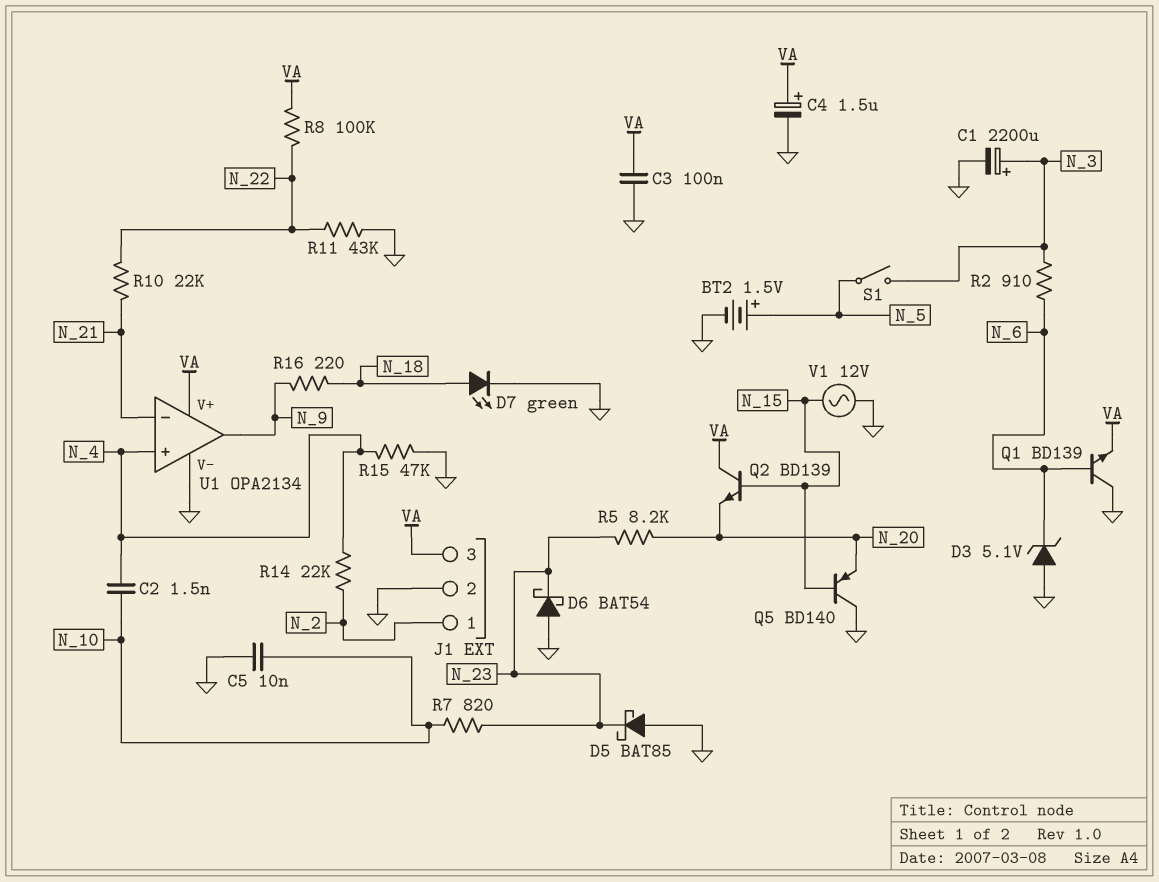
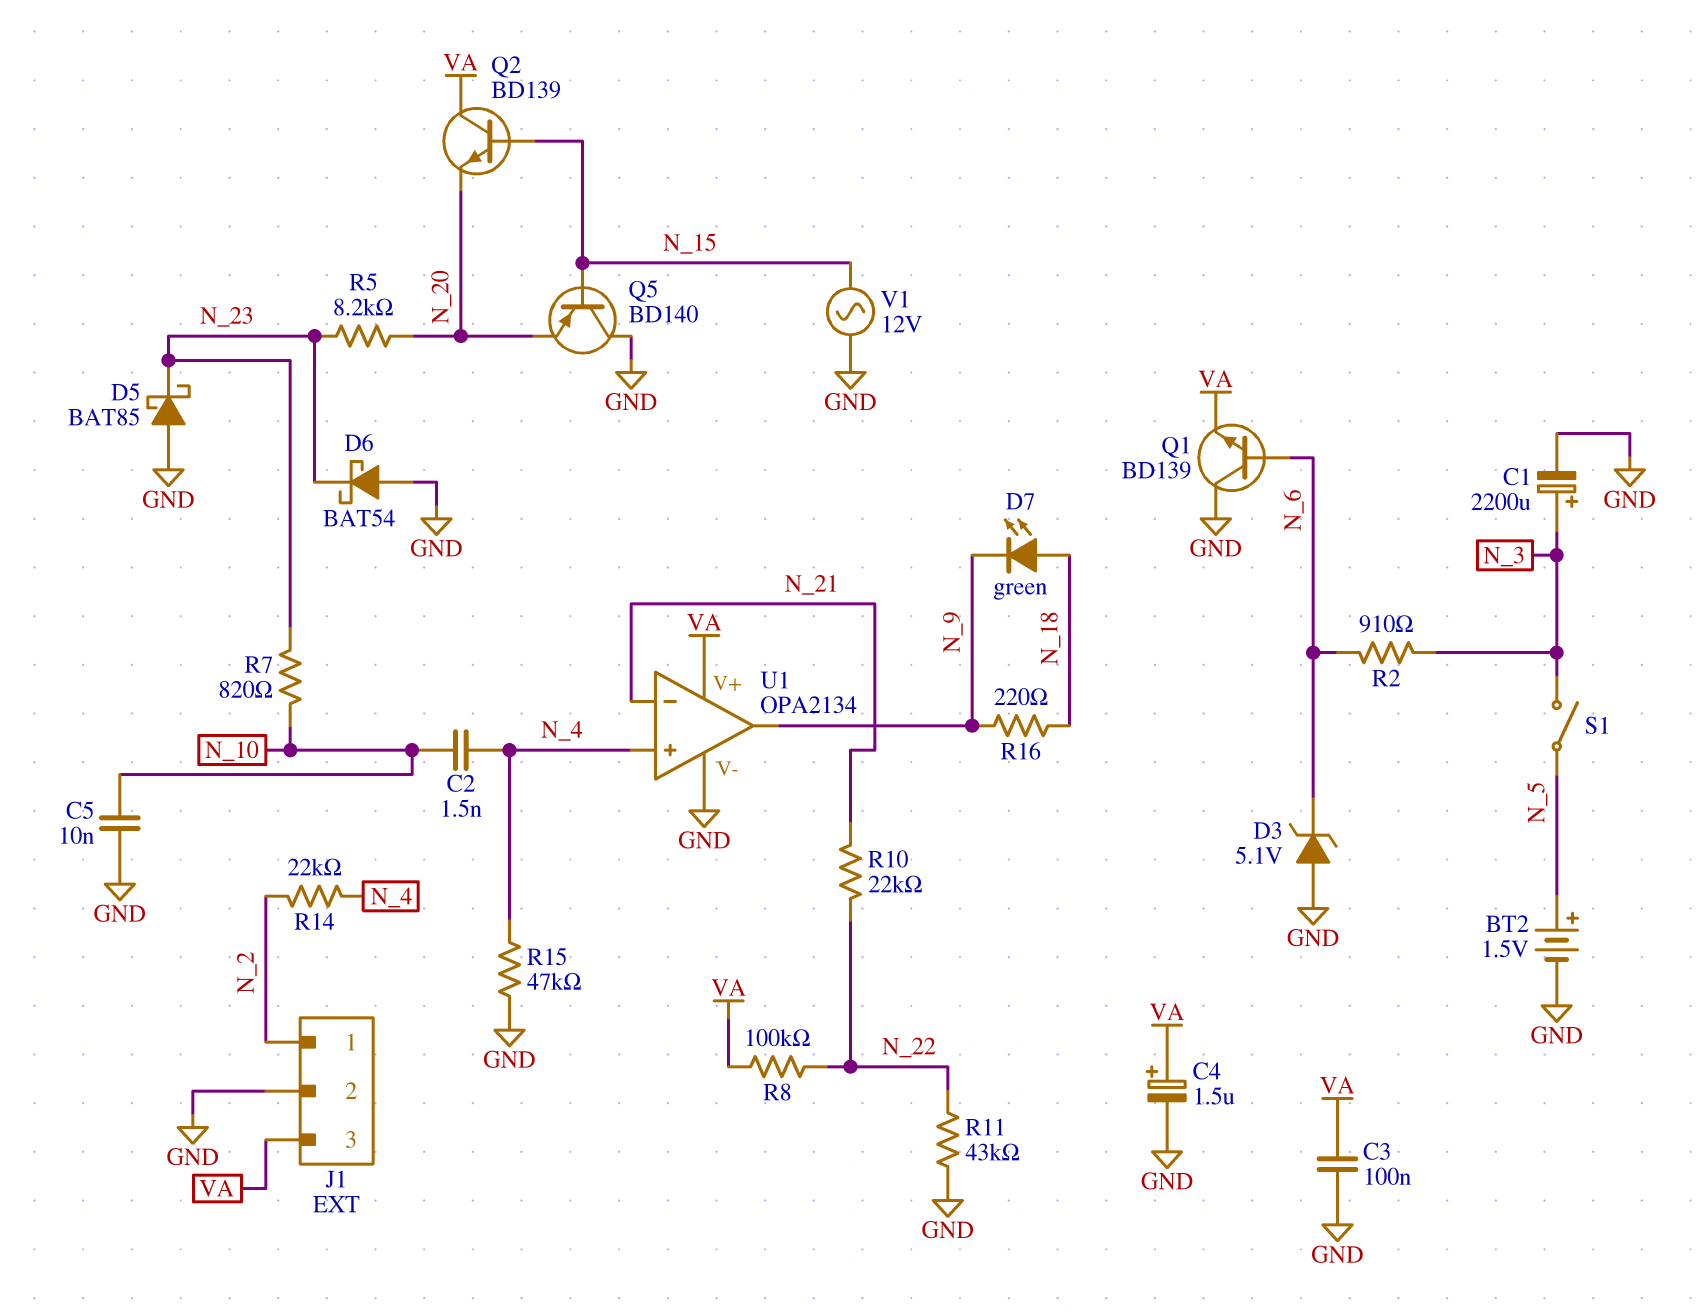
D7: LED green (A N_18, K GND) -> LED green (A N_18, K N_9)

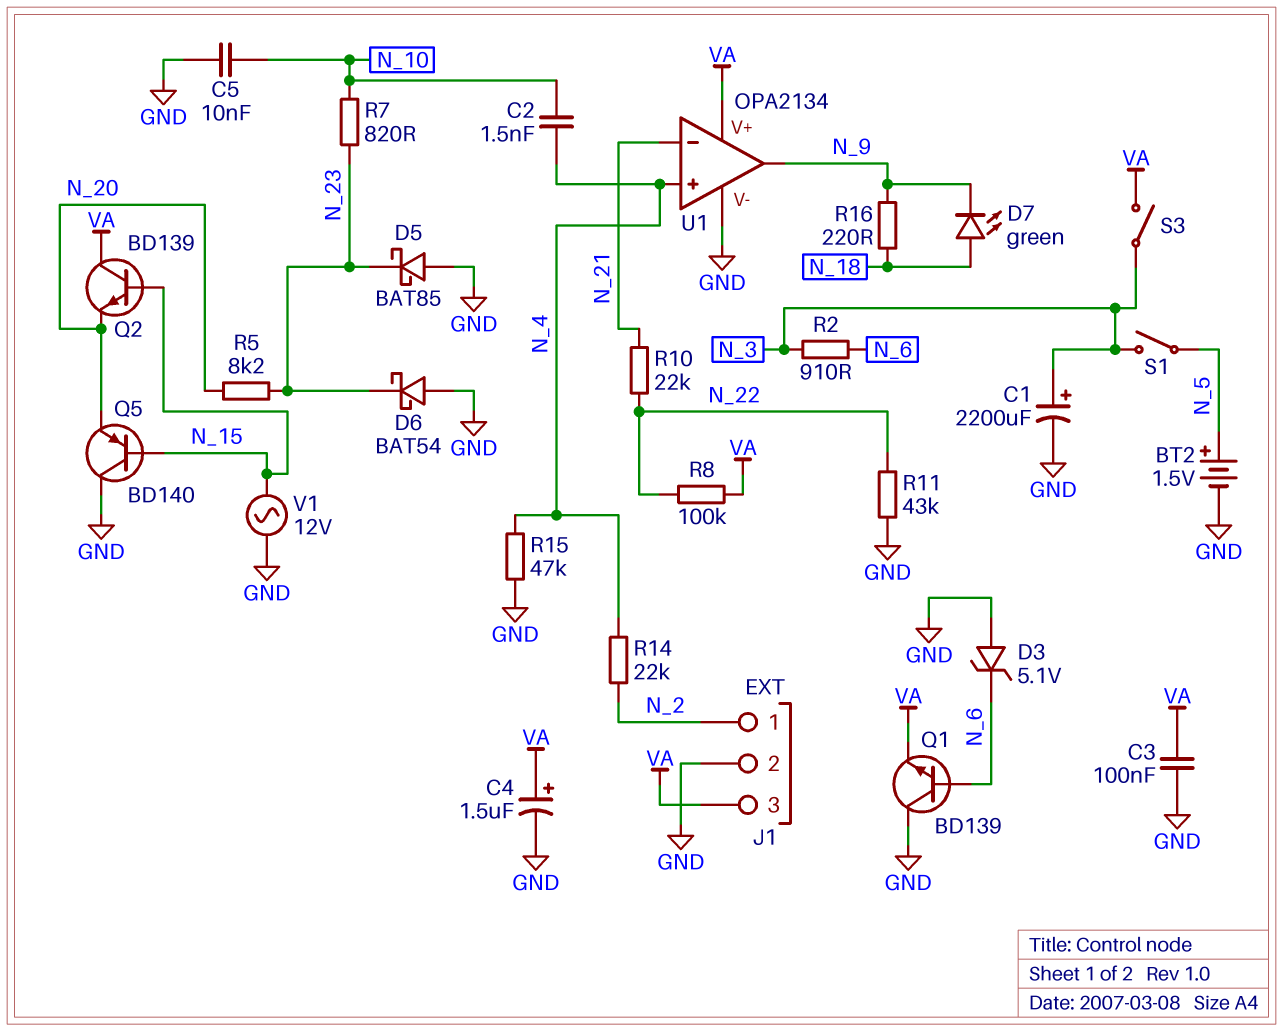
S3: none -> switch (N_3, VA)

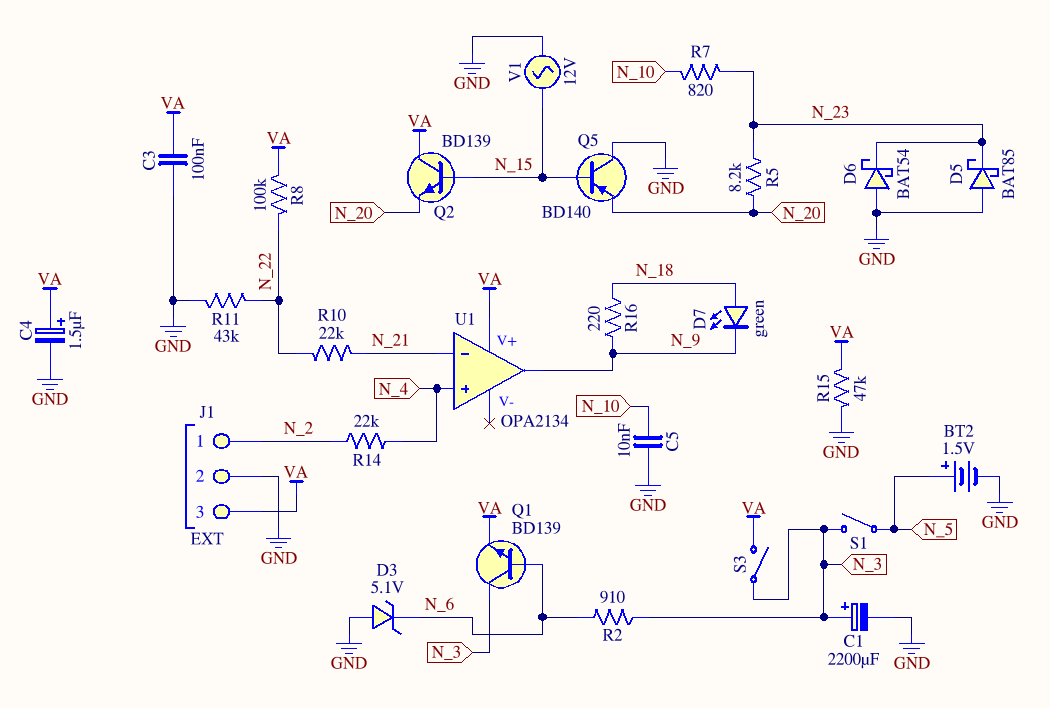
C2: 1.5nF (N_4, N_10) -> none
Q1: NPN BD139 (B N_6, C GND, E VA) -> NPN BD139 (B N_6, C N_3, E VA)
R15: 47k (GND, N_4) -> 47k (GND, VA)
U1 pin V-: GND -> none

